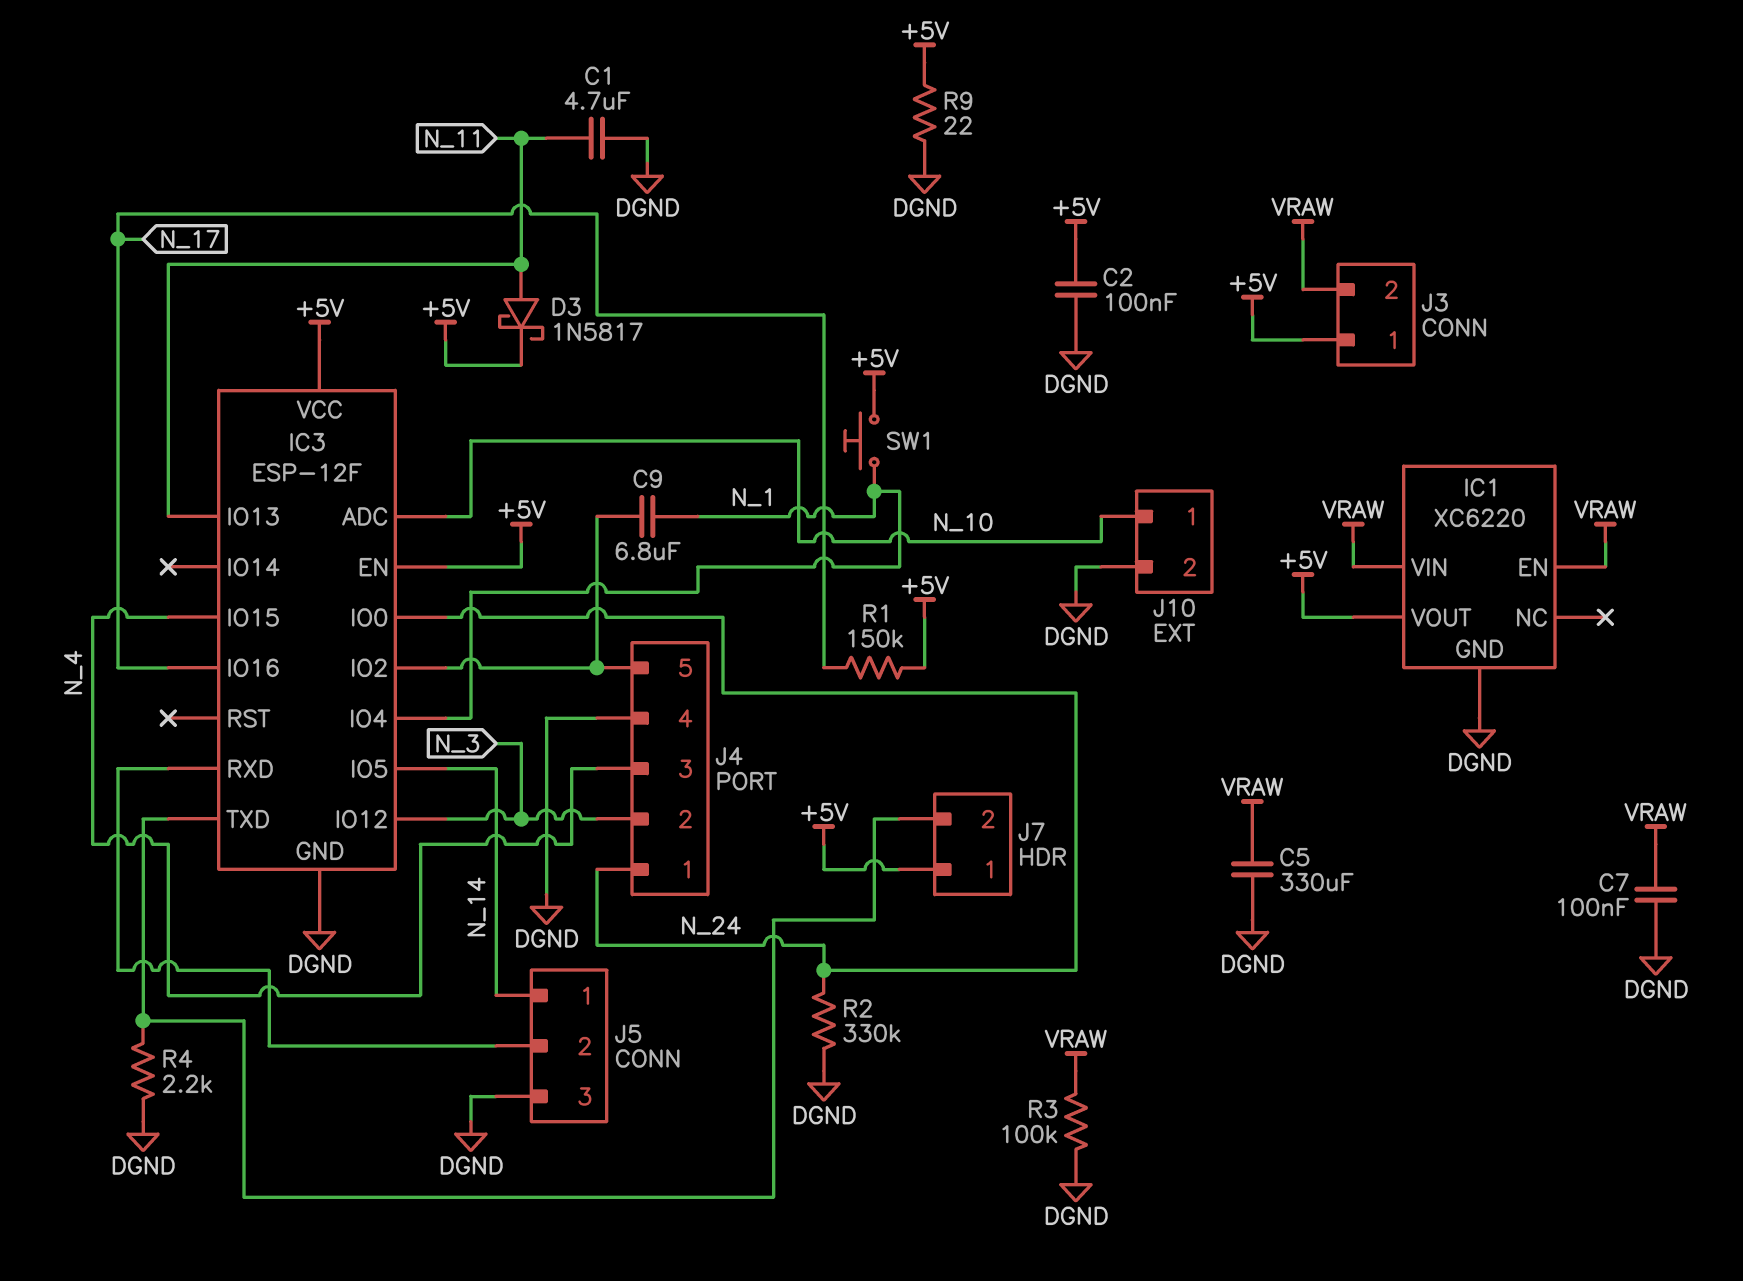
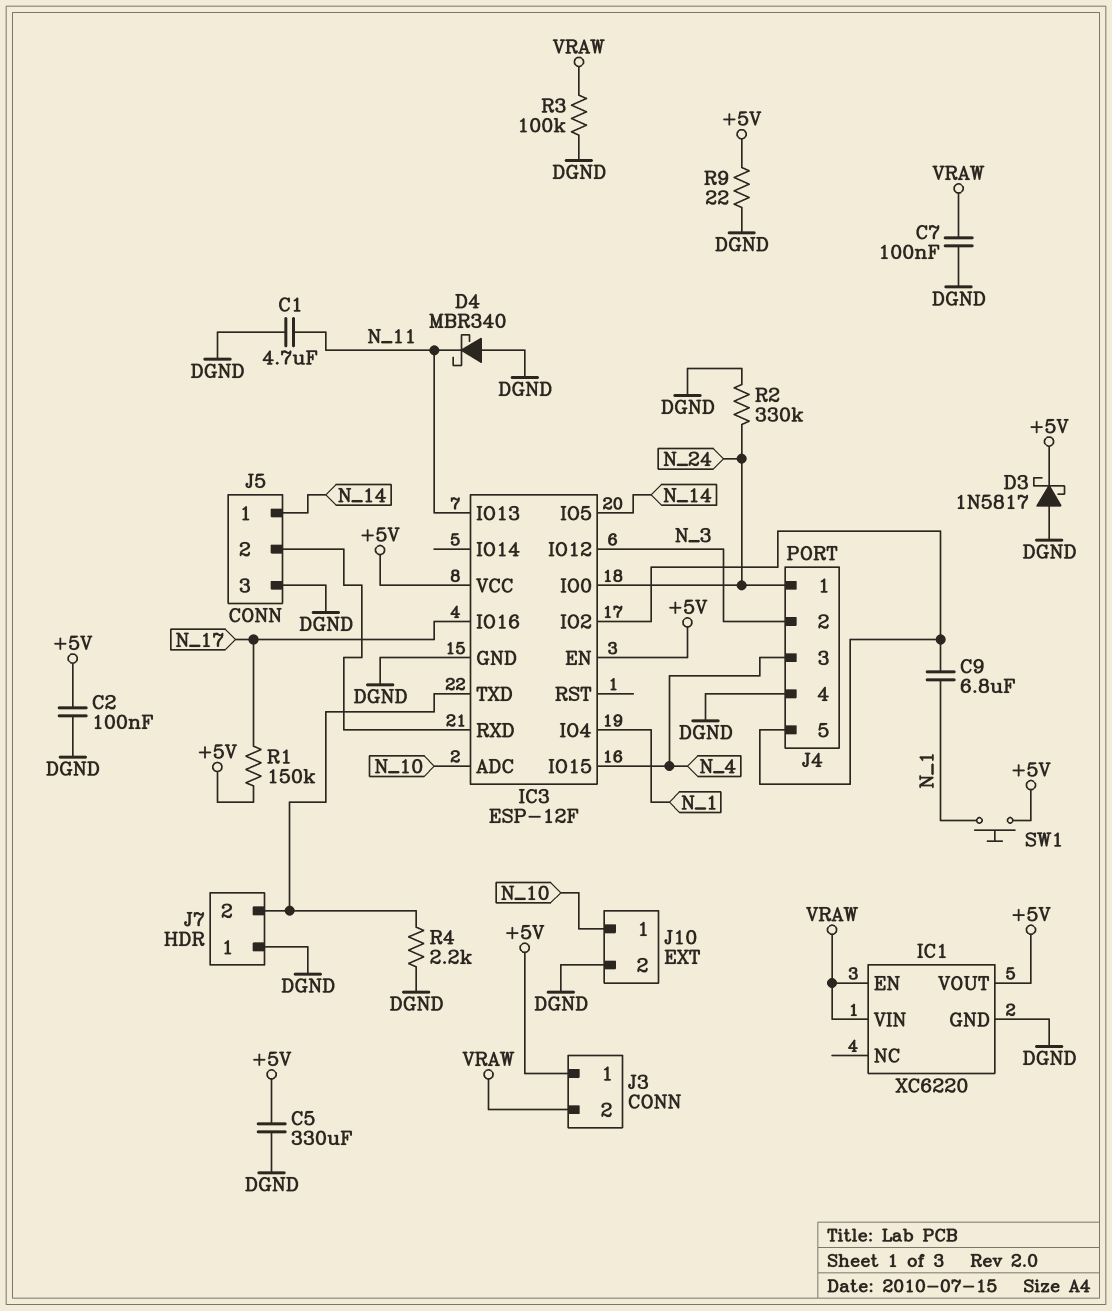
C5: 330uF (DGND, VRAW) -> 330uF (+5V, DGND)
D3: schottky 1N5817 (A N_11, K +5V) -> schottky 1N5817 (A DGND, K +5V)
D4: none -> schottky MBR340 (A DGND, K N_11)
J7 pin 1: +5V -> DGND

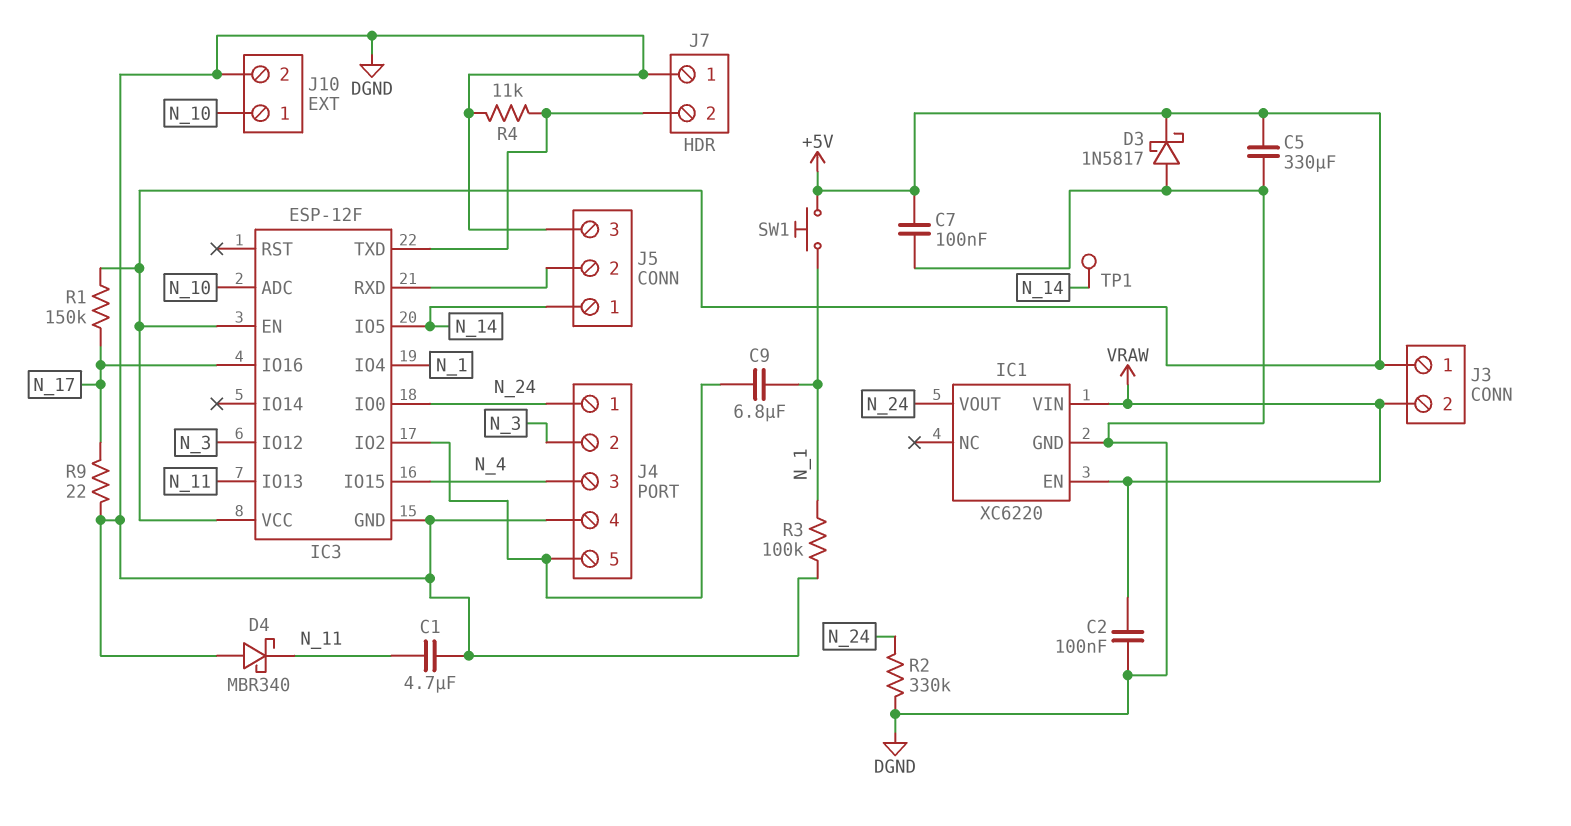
C2: 100nF (+5V, DGND) -> 100nF (DGND, VRAW)
C7: 100nF (DGND, VRAW) -> 100nF (+5V, DGND)
IC1 pin VOUT: +5V -> N_24
R3: 100k (DGND, VRAW) -> 100k (DGND, N_1)
R4: 2.2k (DGND, IC3/TXD) -> 11k (DGND, IC3/TXD)
R9: 22 (+5V, DGND) -> 22 (DGND, N_17)
TP1: none -> test point (N_14)

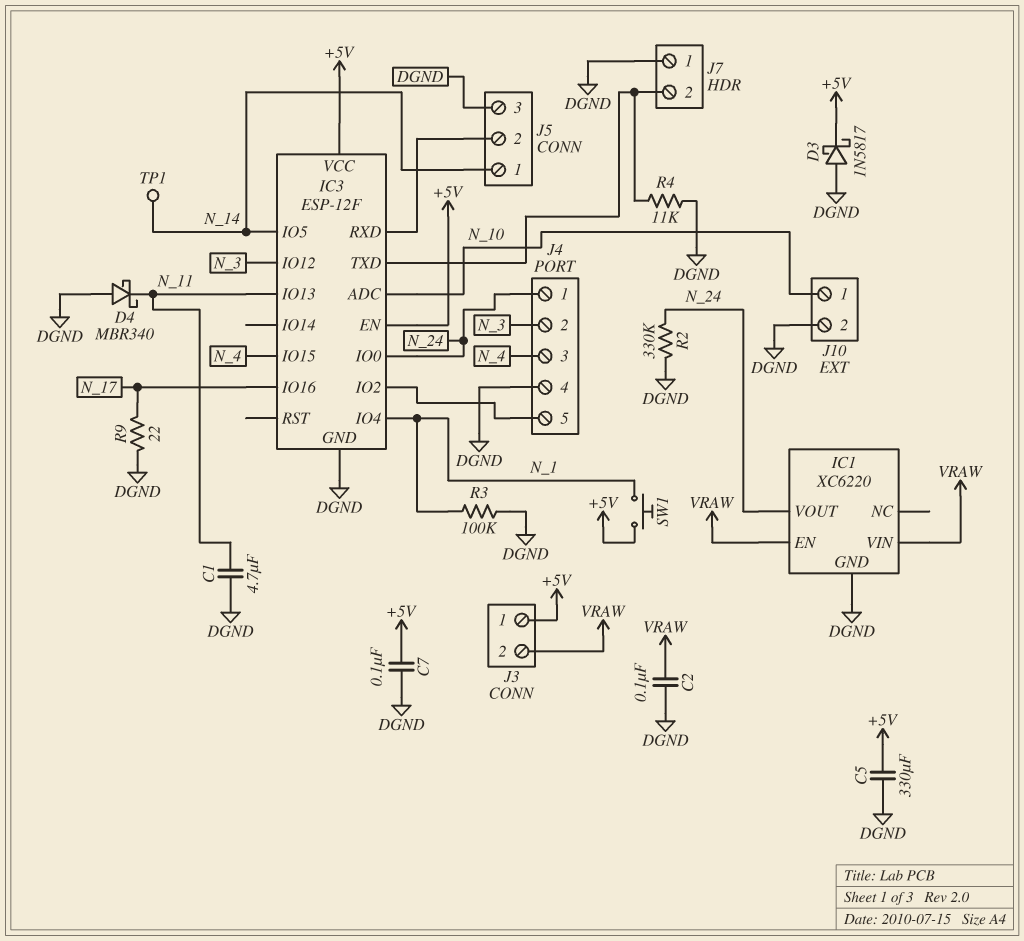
C9: 6.8uF (IC3/IO2, N_1) -> none
R1: 150k (+5V, N_17) -> none

